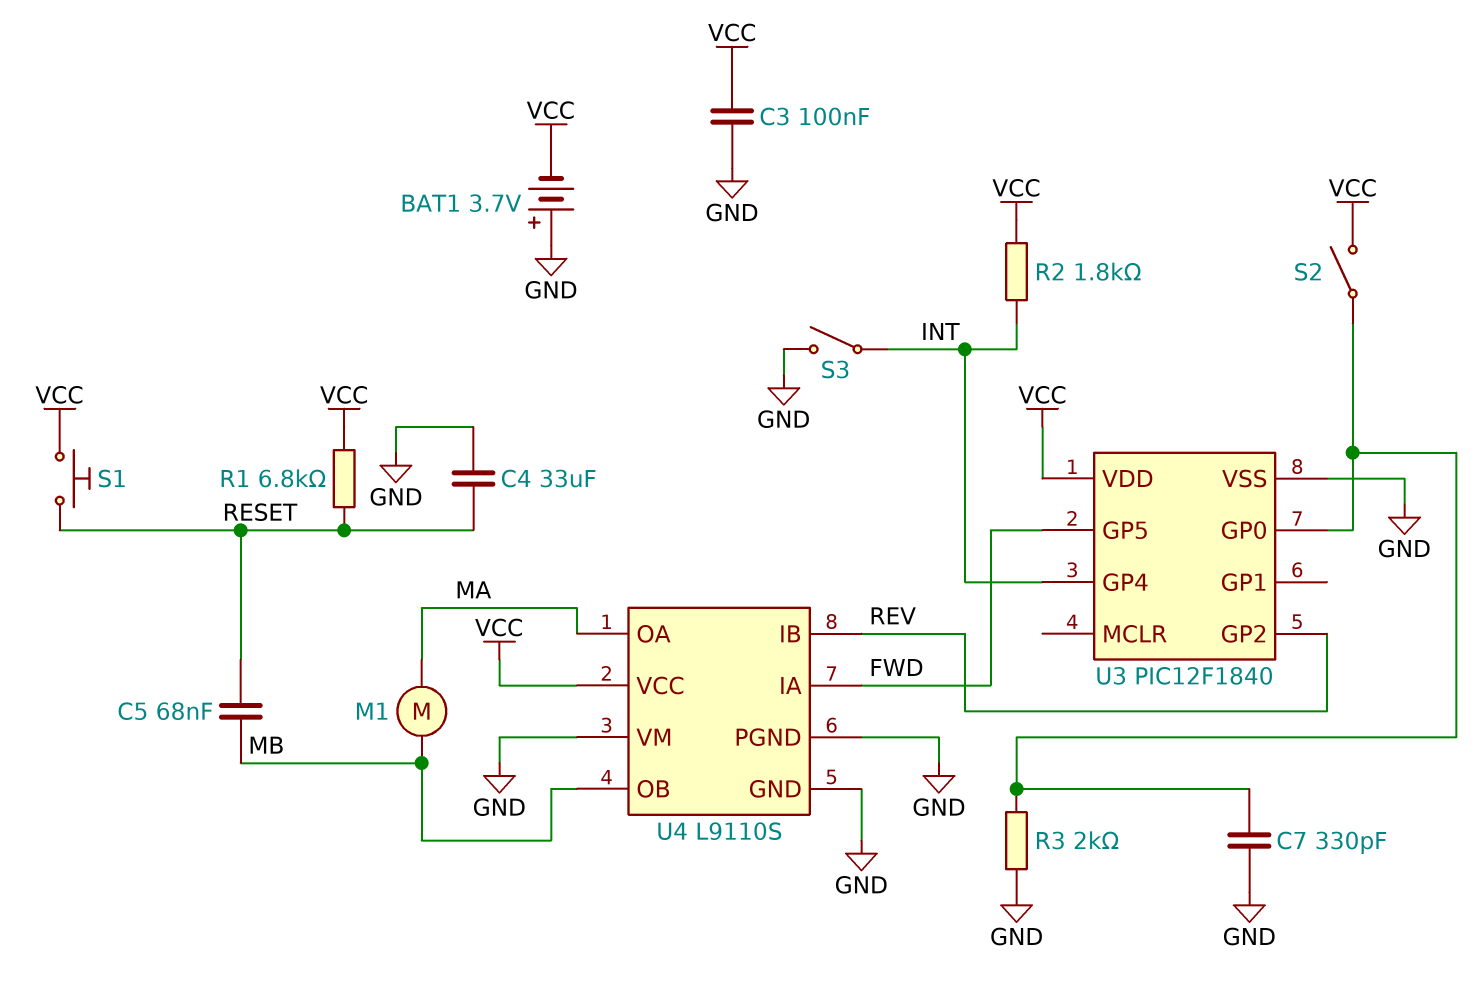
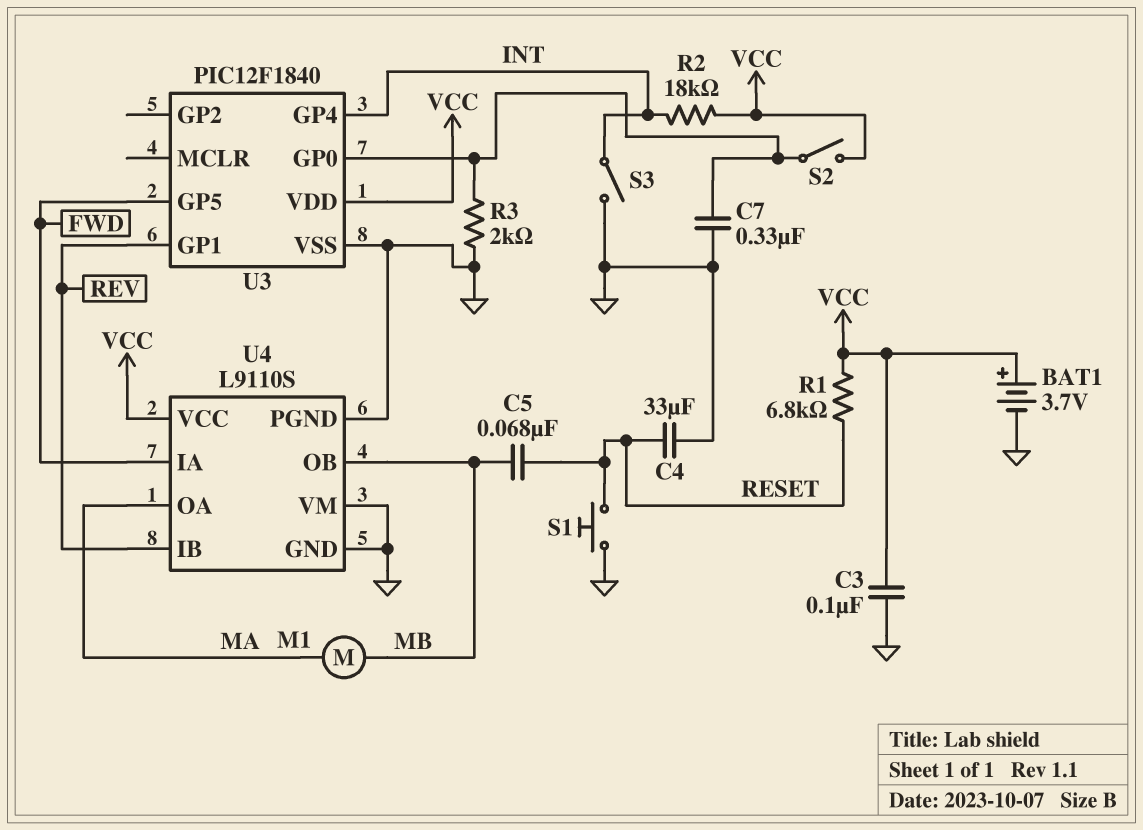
BAT1: 3.7V (plus GND, minus VCC) -> 3.7V (plus VCC, minus GND)
C7: 330pF (GND, U3/GP0) -> 330nF (GND, U3/GP0)
R2: 1.8k (INT, VCC) -> 18k (INT, VCC)
S1: button (RESET, VCC) -> button (GND, RESET)
U3 pin GP1: none -> REV
U3 pin GP2: REV -> none

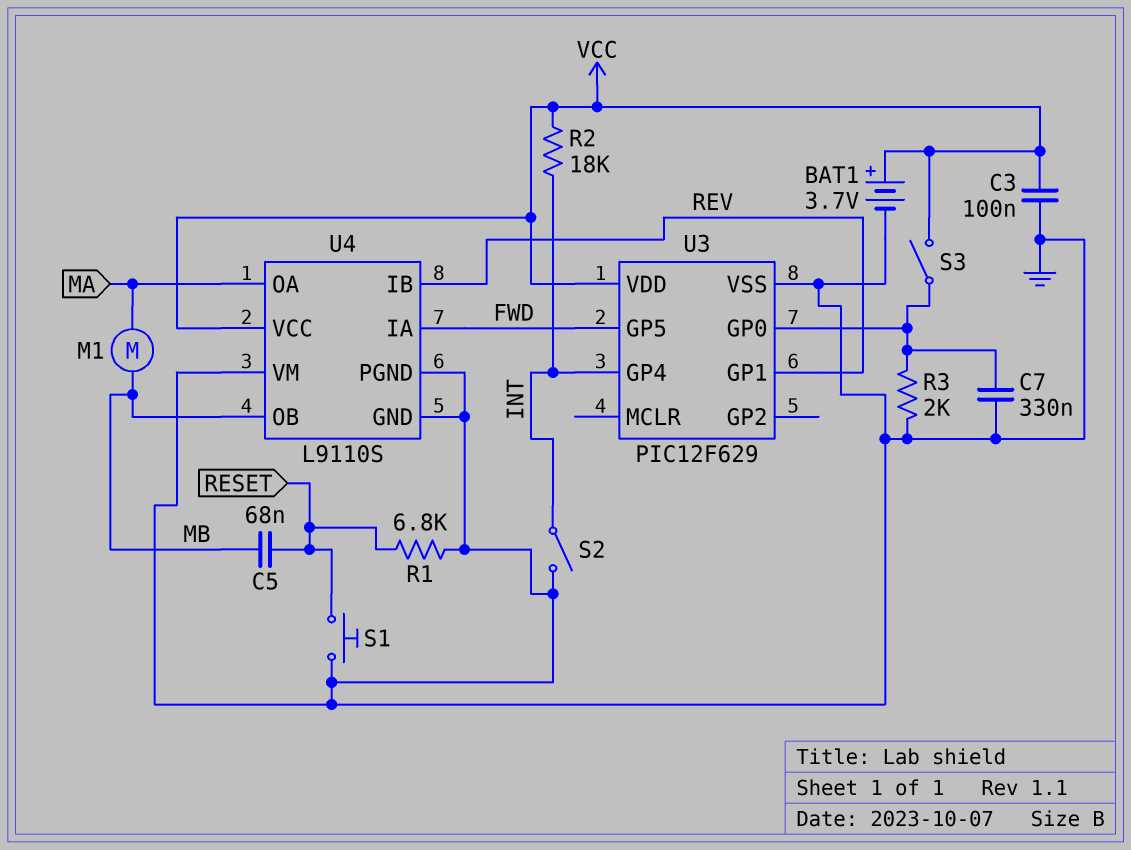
C4: 33uF (GND, RESET) -> none
R1: 6.8k (RESET, VCC) -> 6.8k (GND, RESET)
S2: switch (U3/GP0, VCC) -> switch (GND, INT)
S3: switch (GND, INT) -> switch (U3/GP0, VCC)
U3: PIC12F1840 -> PIC12F629

